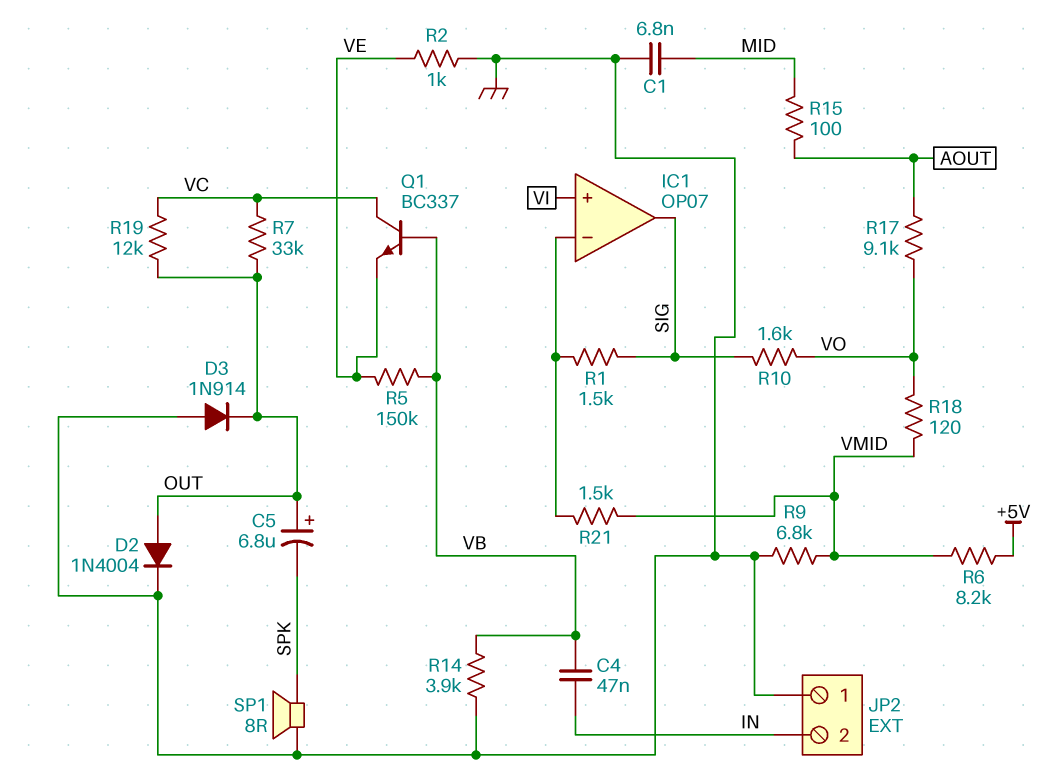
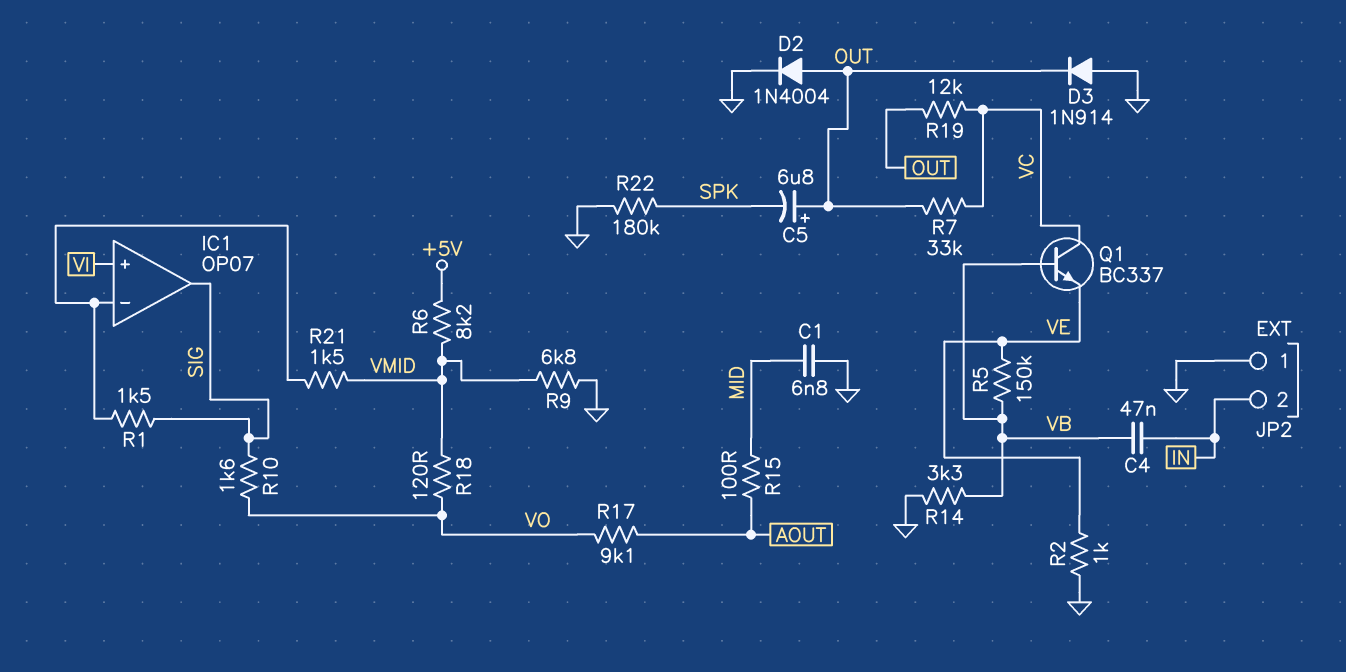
R14: 3.9k (GND, VB) -> 3.3k (GND, VB)
R22: none -> 180k (GND, SPK)
SP1: speaker 8R (GND, SPK) -> none

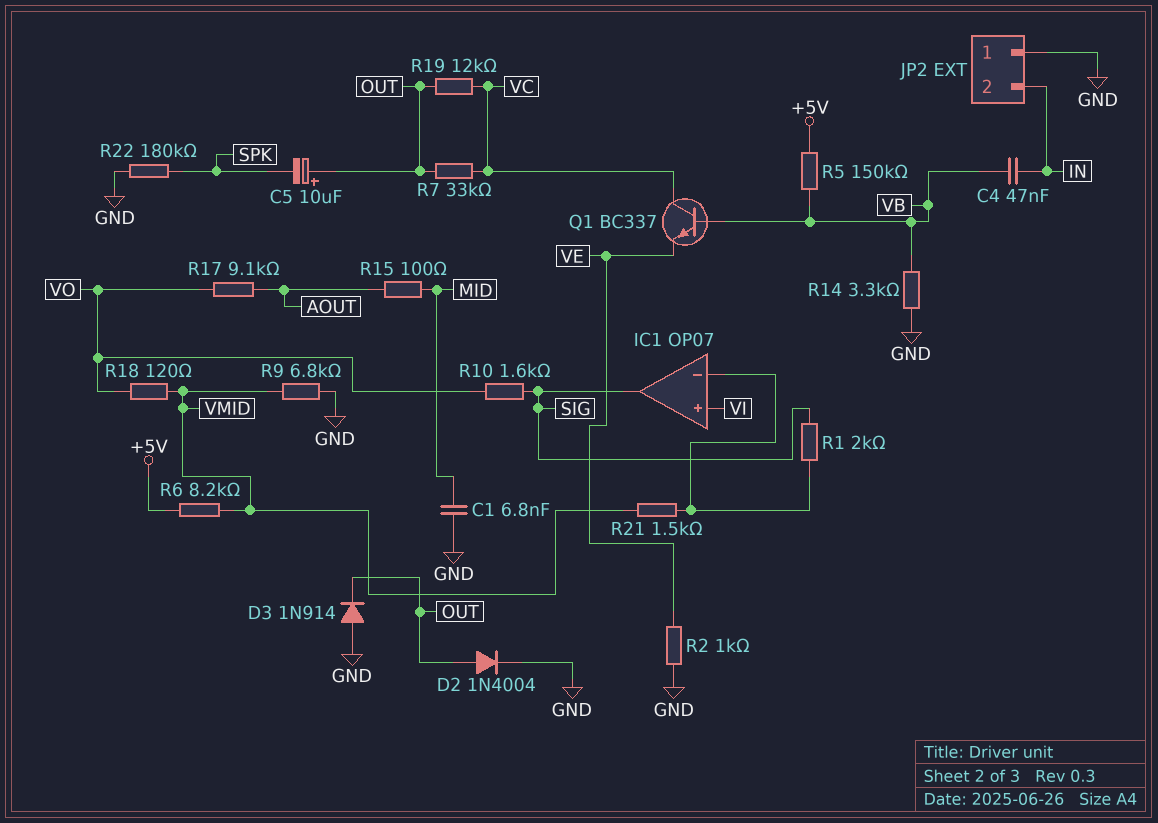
C5: 6.8uF (plus OUT, minus SPK) -> 10uF (plus OUT, minus SPK)
R1: 1.5k (IC1/in-, SIG) -> 2k (IC1/in-, SIG)
R5: 150k (VB, VE) -> 150k (+5V, VB)

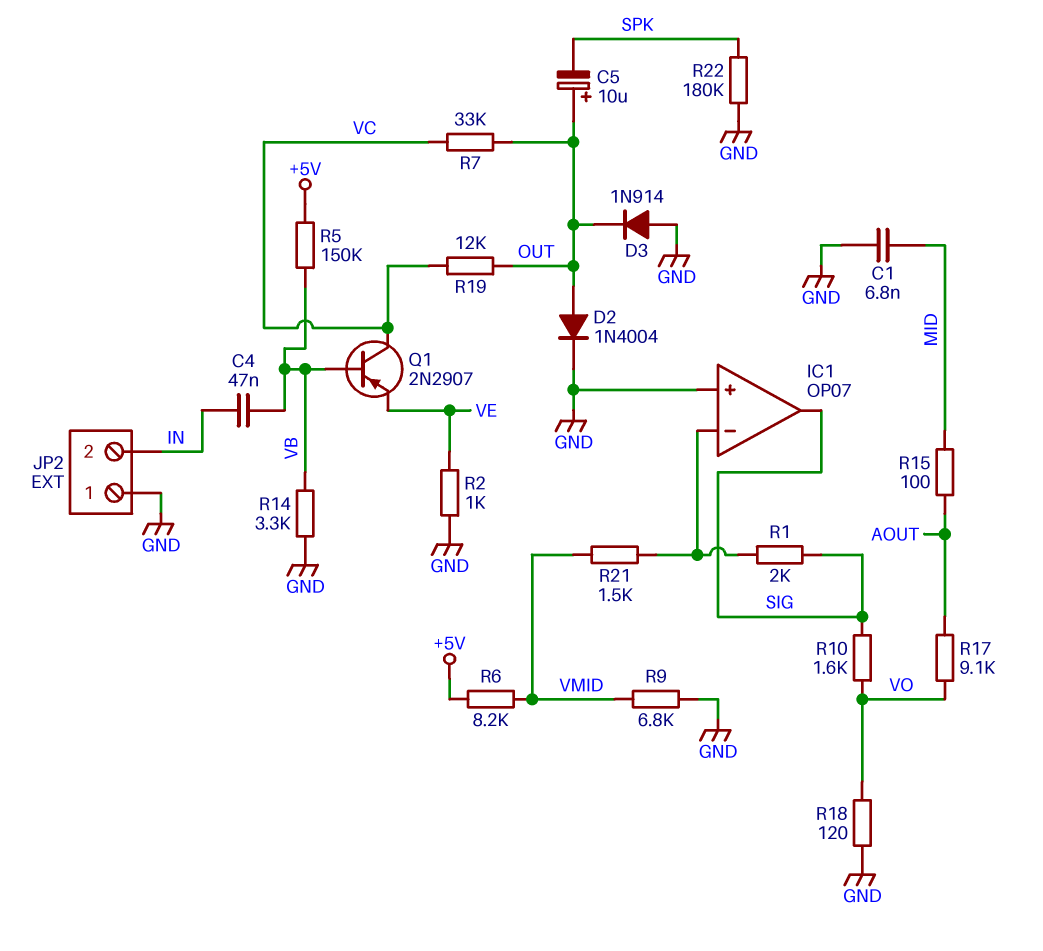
IC1 pin in+: VI -> GND
Q1: NPN BC337 (B VB, C VC, E VE) -> PNP 2N2907 (B VB, C VC, E VE)
R18: 120 (VMID, VO) -> 120 (GND, VO)

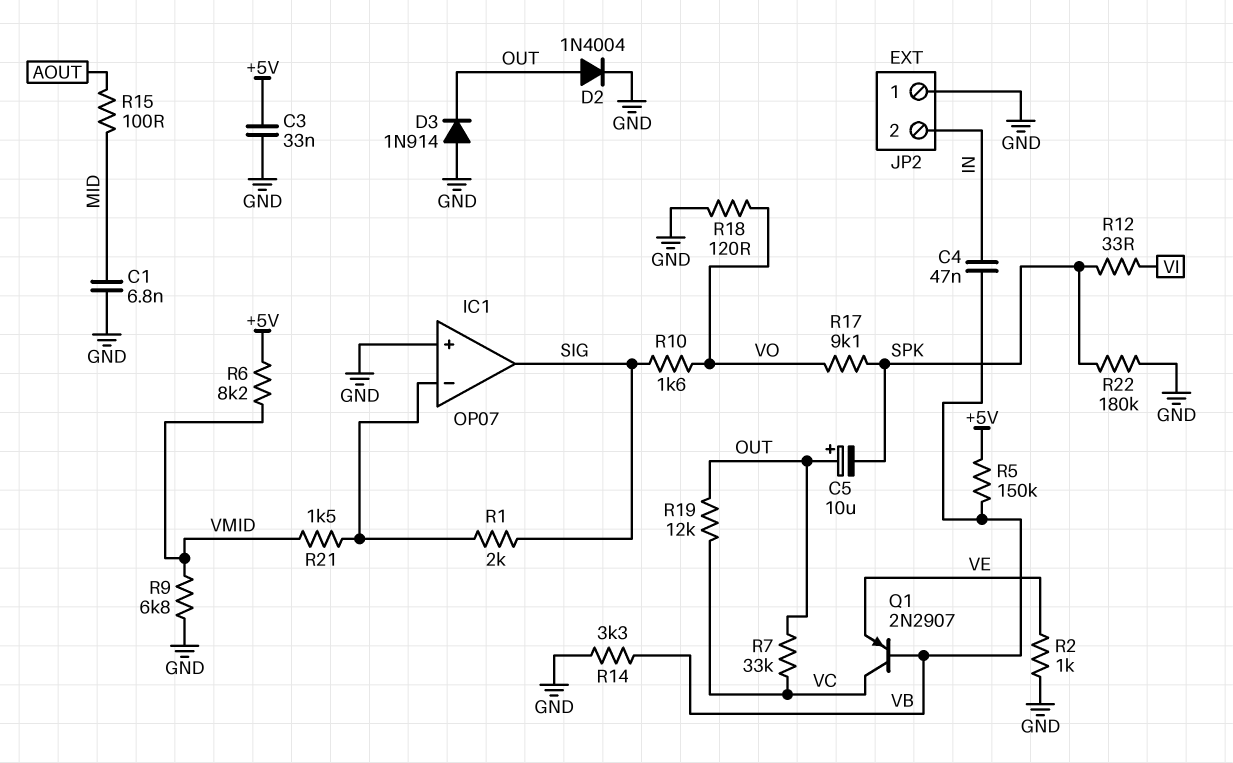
C3: none -> 33nF (+5V, GND)
R12: none -> 33 (SPK, VI)
R17: 9.1k (AOUT, VO) -> 9.1k (SPK, VO)

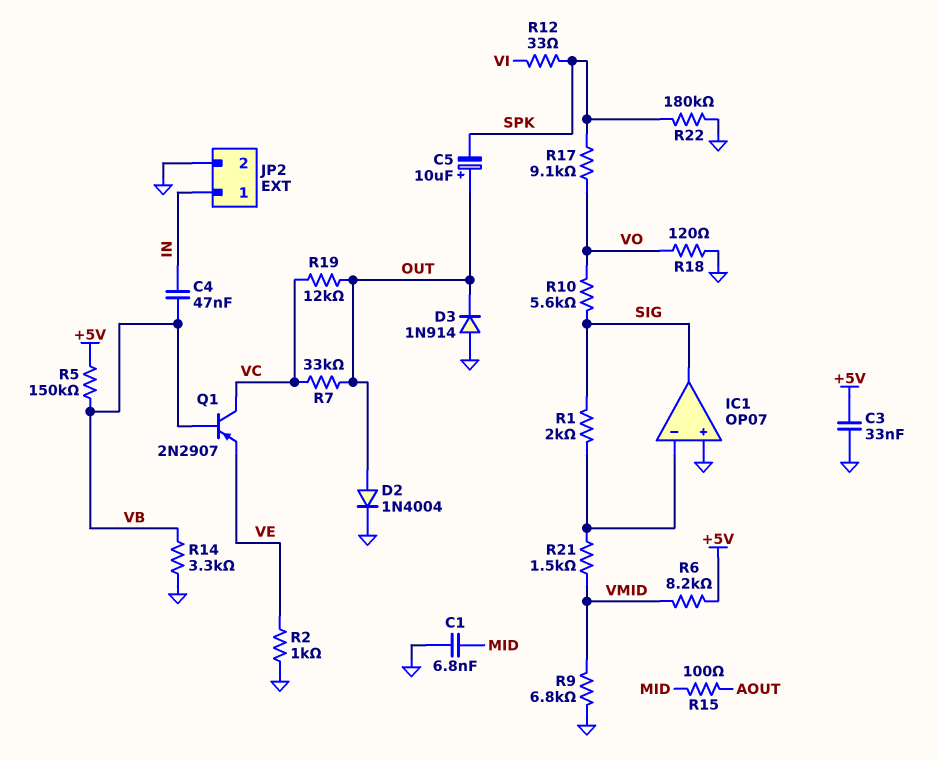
JP2 pin 1: GND -> IN
JP2 pin 2: IN -> GND
R10: 1.6k (SIG, VO) -> 5.6k (SIG, VO)

